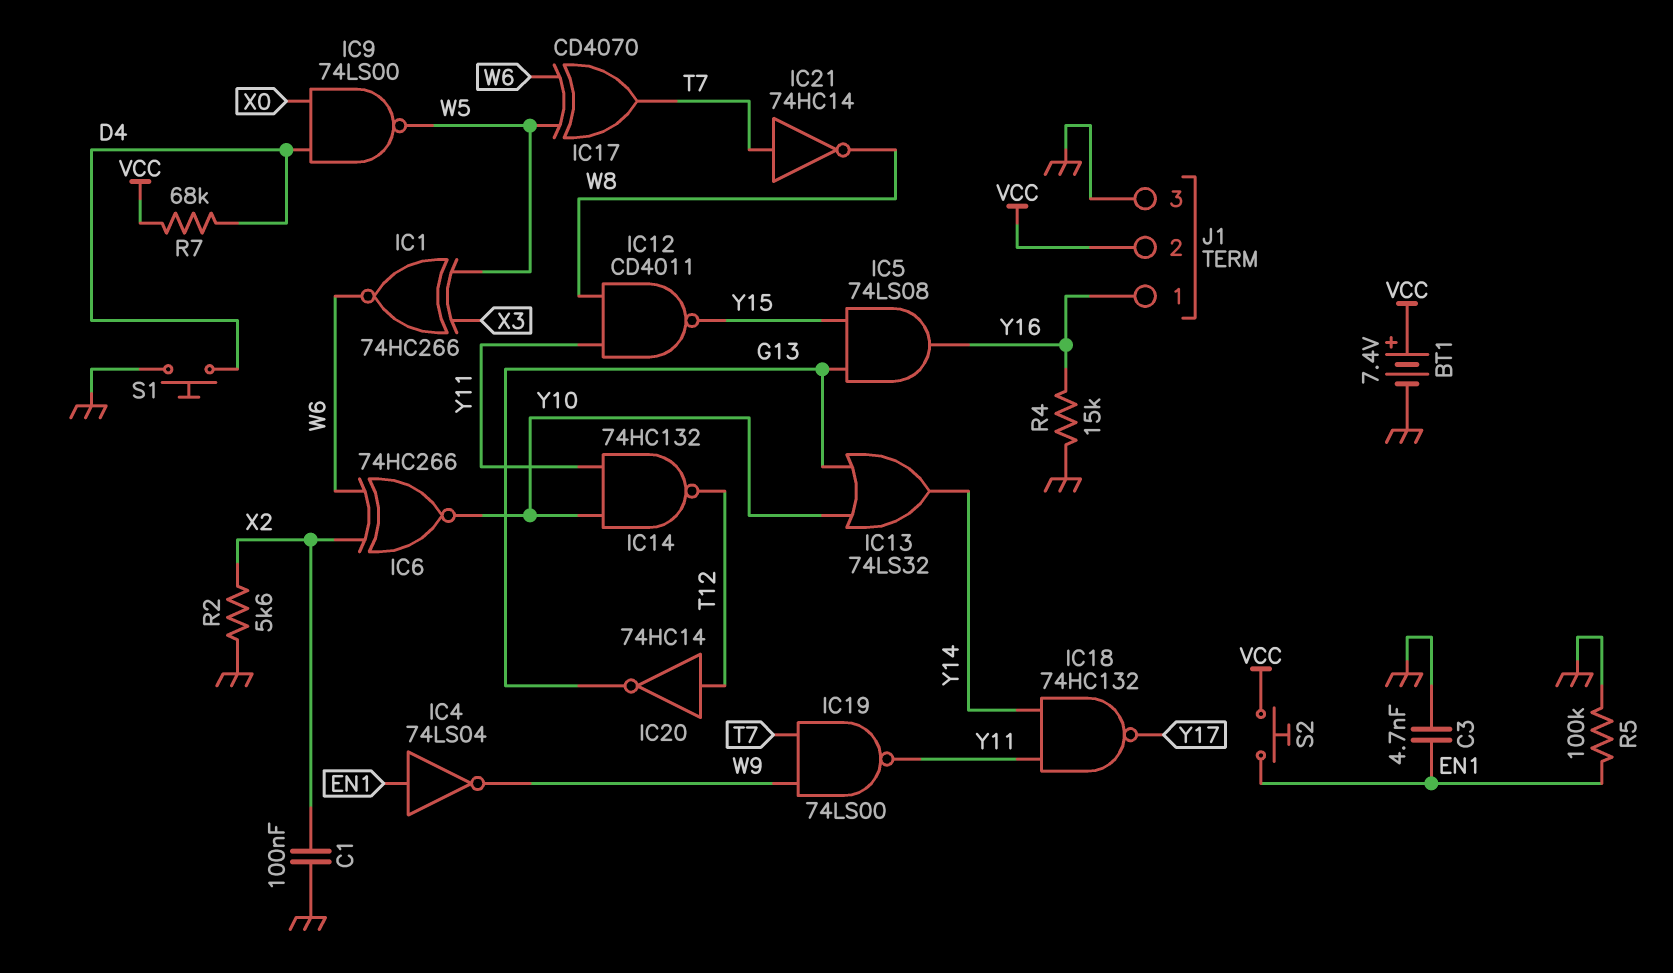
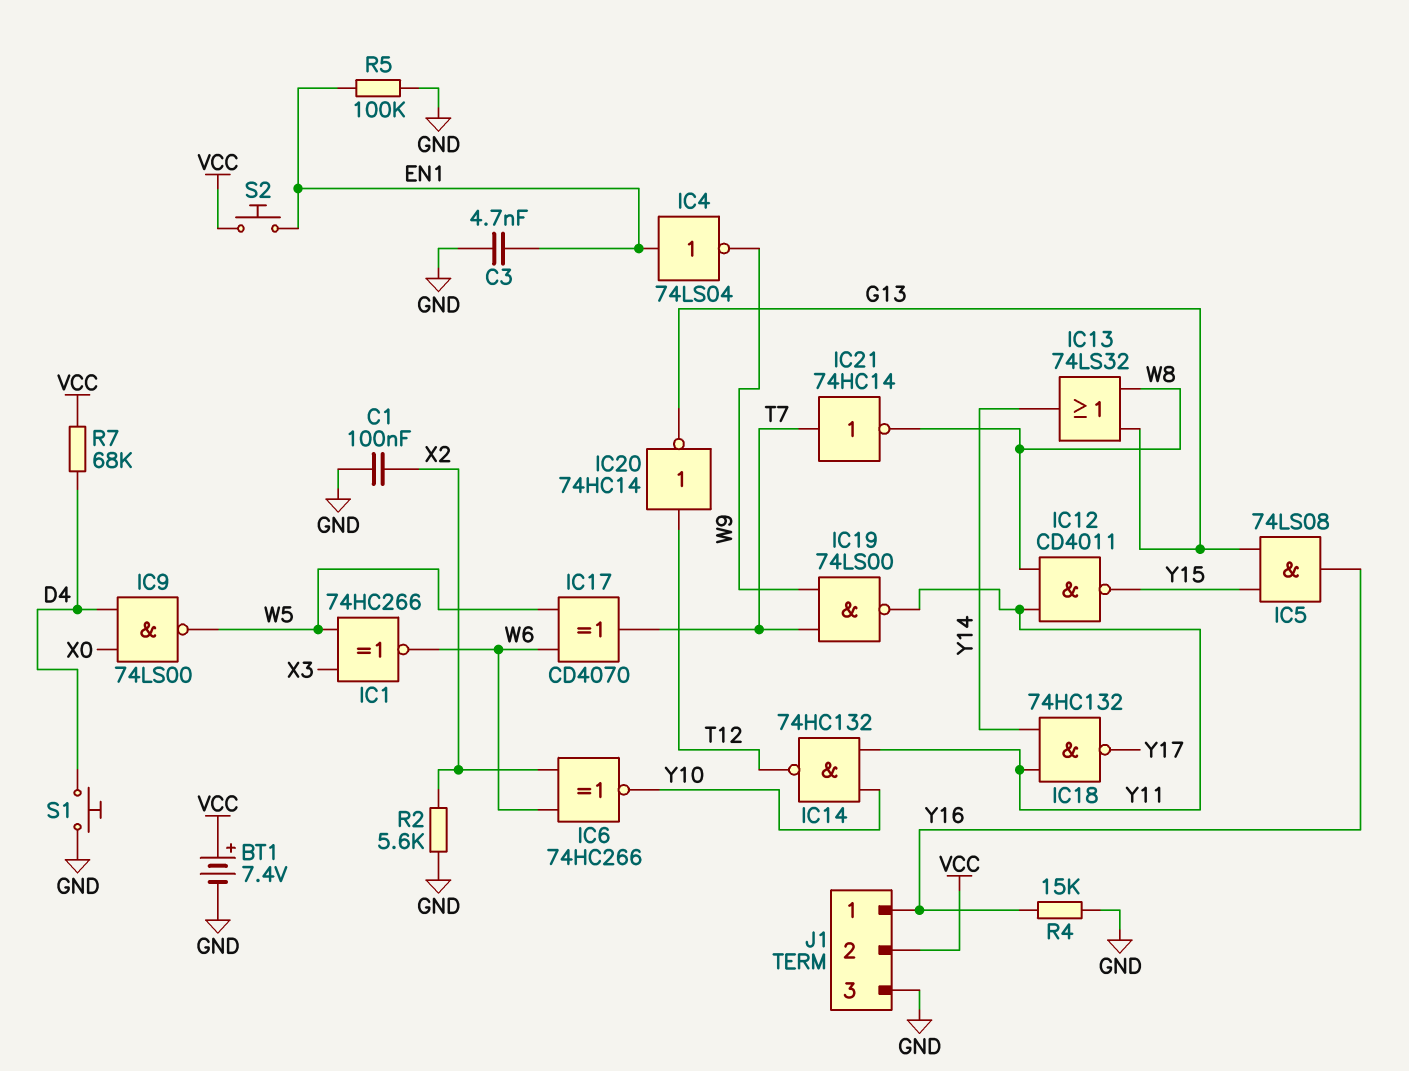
IC13: OR 74LS32 (in G13, in Y10, out Y14) -> OR 74LS32 (in G13, in W8, out Y14)

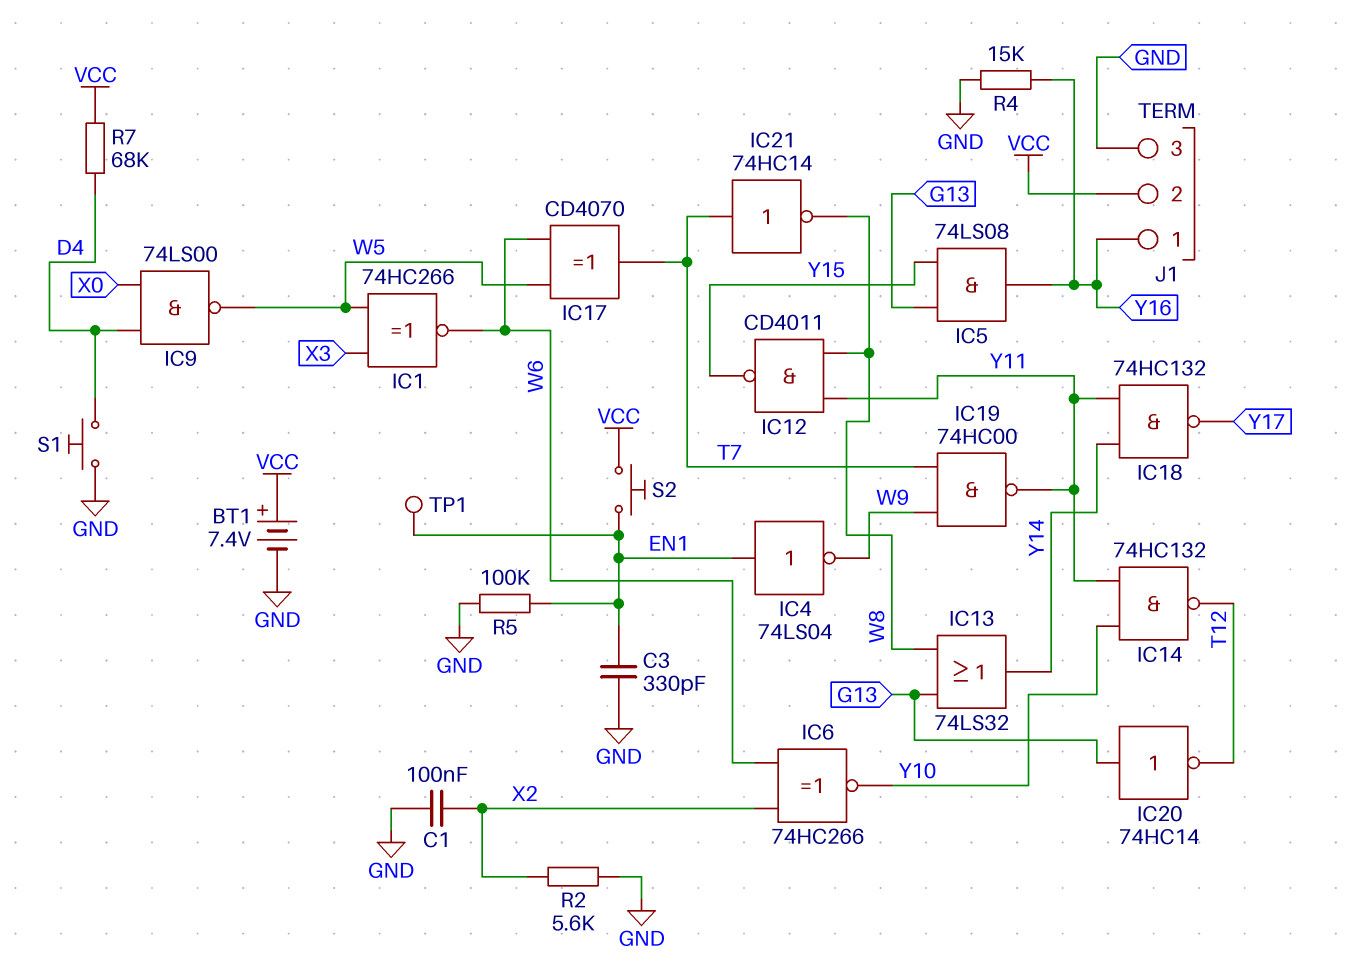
C3: 4.7nF (EN1, GND) -> 330pF (EN1, GND)
IC19: NAND 74LS00 (in T7, in W9, out Y11) -> NAND 74HC00 (in T7, in W9, out Y11)
IC20: NOT 74HC14 (in T12, out G13) -> NOT 74HC14 (in G13, out T12)
TP1: none -> test point (EN1)

